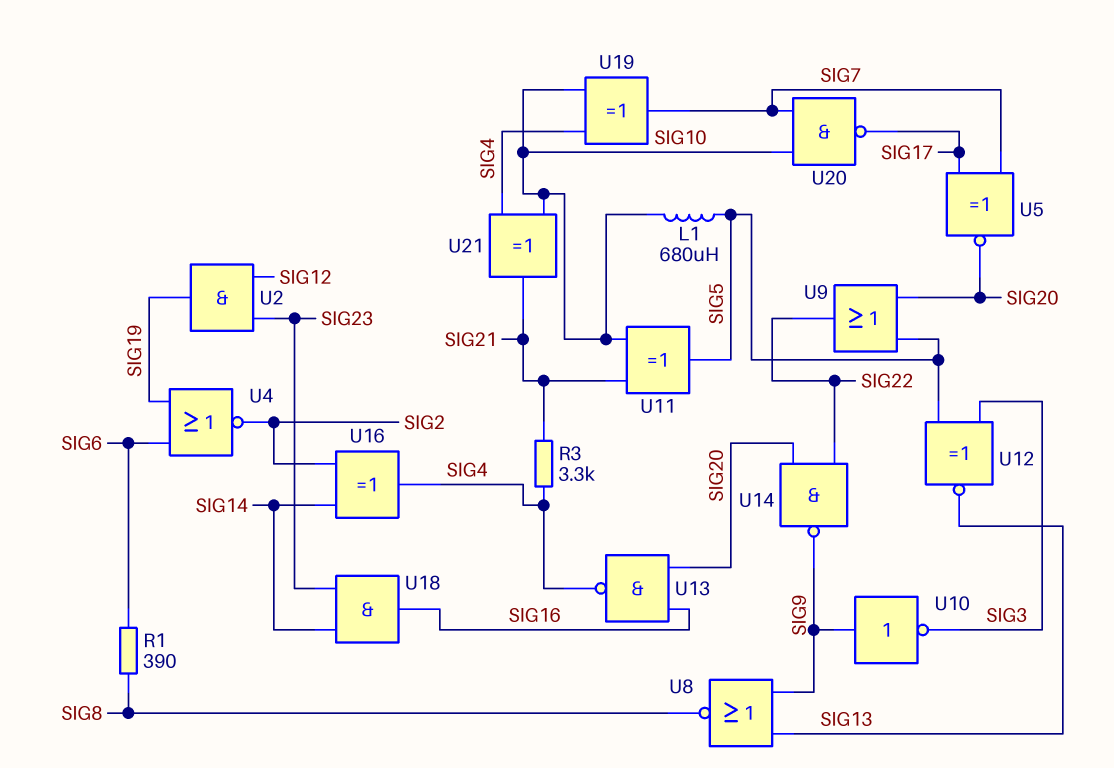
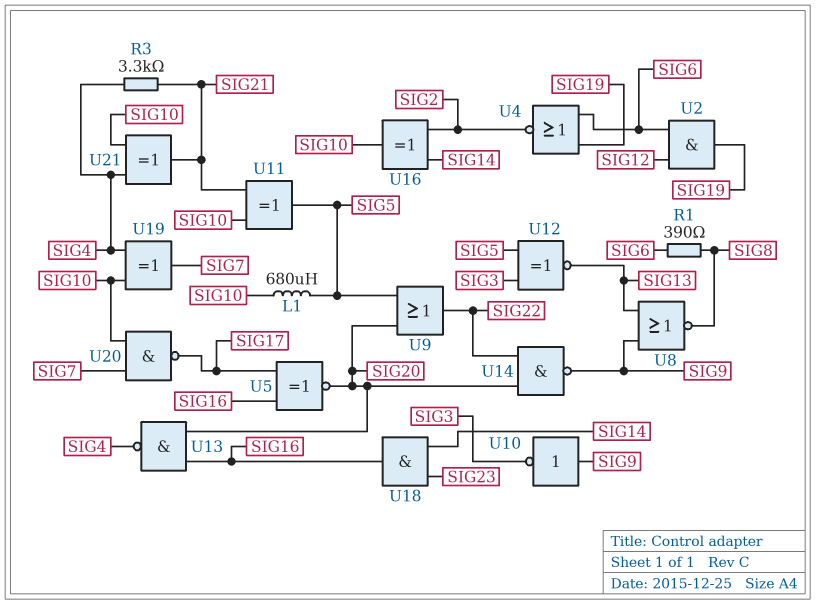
U2: AND (in SIG12, in SIG23, out SIG19) -> AND (in SIG6, in SIG12, out SIG19)
U5: XNOR (in SIG7, in SIG17, out SIG20) -> XNOR (in SIG16, in SIG17, out SIG20)
U16: XOR (in SIG2, in SIG14, out SIG4) -> XOR (in SIG2, in SIG14, out SIG10)

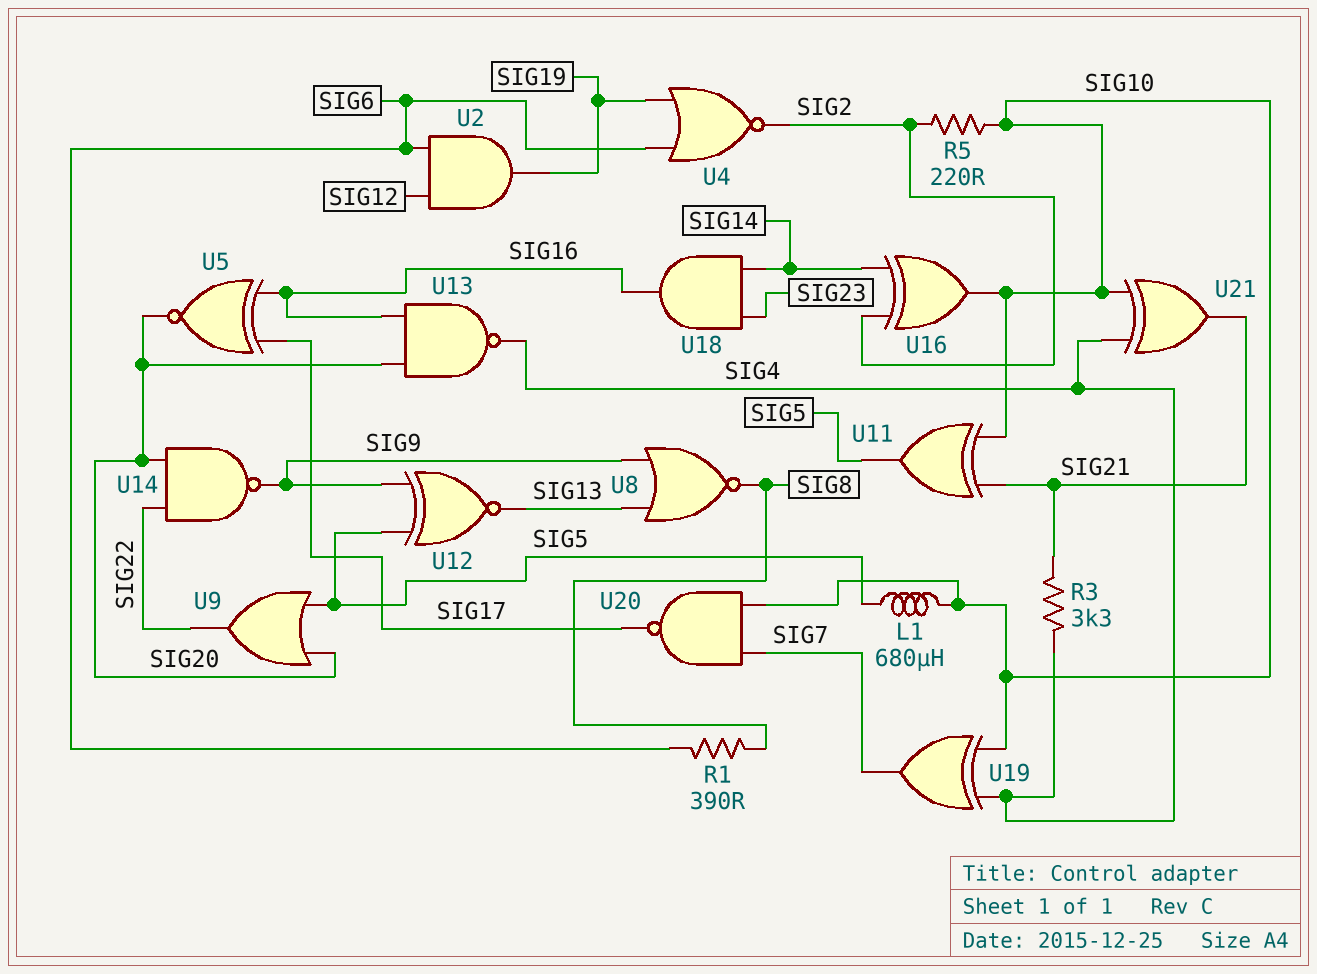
R5: none -> 220 (SIG2, SIG10)
U10: NOT (in SIG9, out SIG3) -> none
U12: XNOR (in SIG3, in SIG5, out SIG13) -> XNOR (in SIG5, in SIG9, out SIG13)

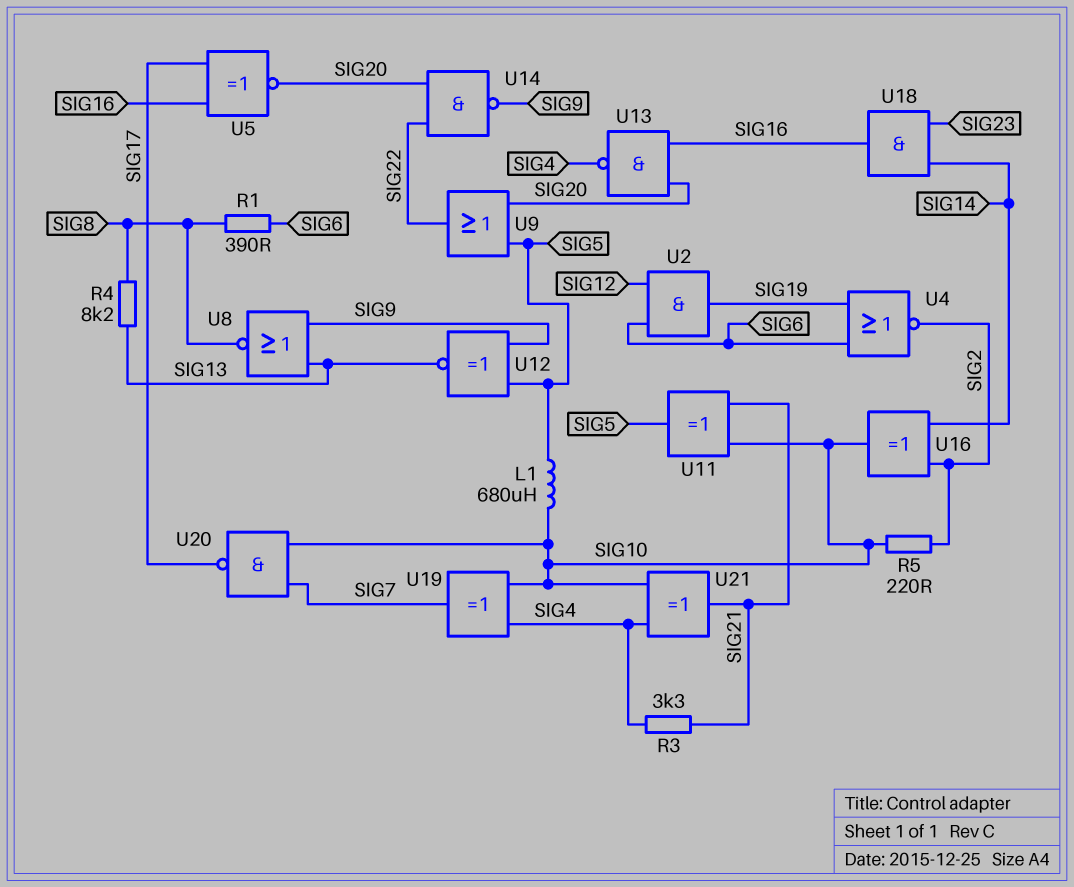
R4: none -> 8.2k (SIG8, SIG13)

